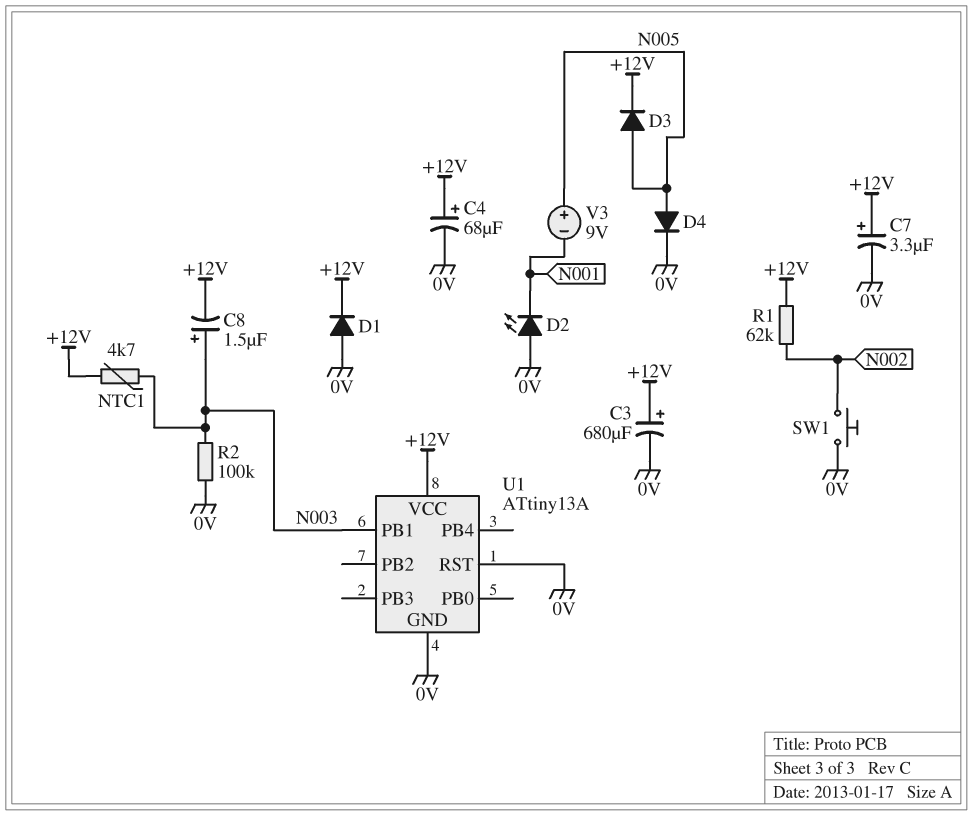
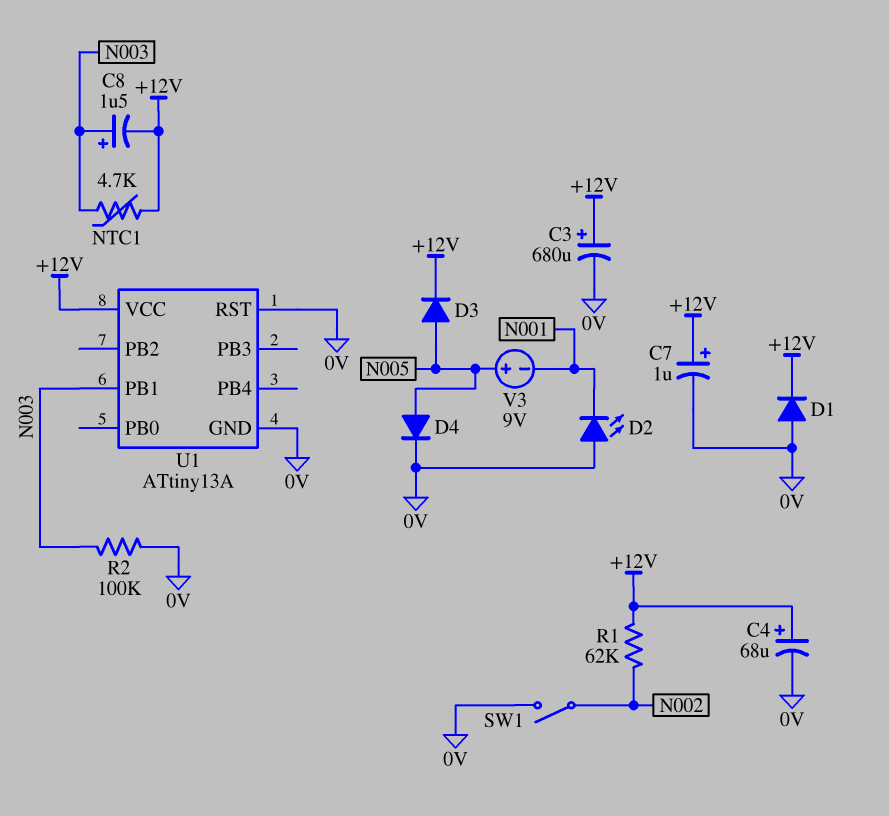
C7: 3.3uF (plus +12V, minus 0V) -> 1uF (plus +12V, minus 0V)
SW1: button (0V, N002) -> switch (0V, N002)

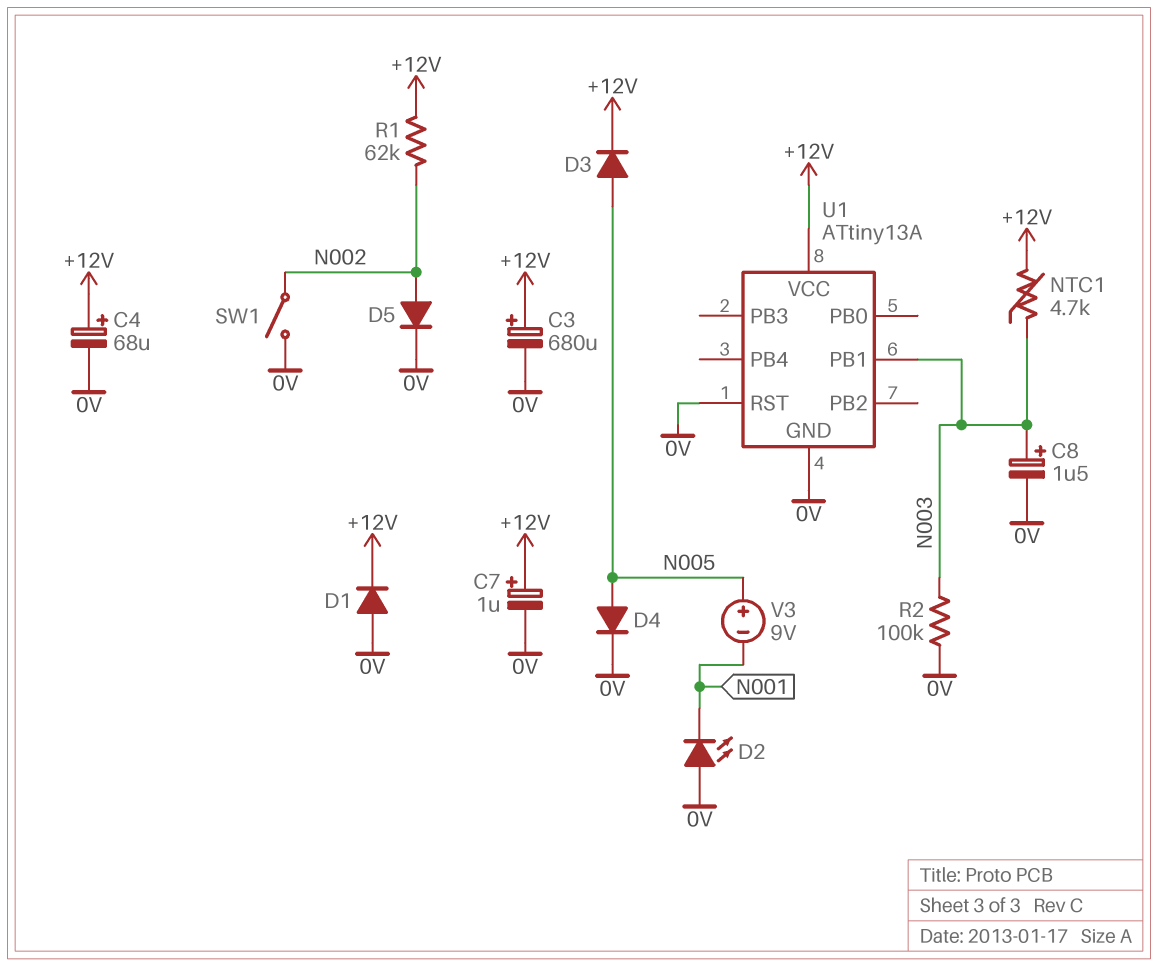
C8: 1.5uF (plus N003, minus +12V) -> 1.5uF (plus N003, minus 0V)
D5: none -> diode (A N002, K 0V)

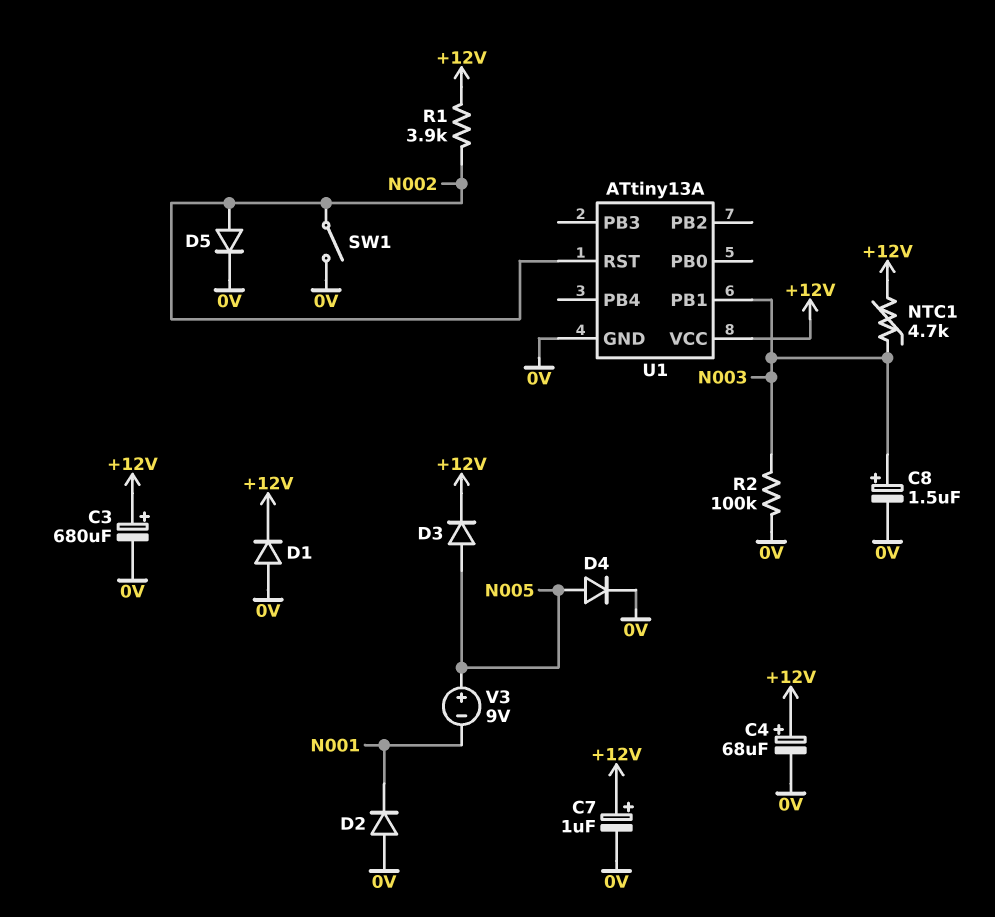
D2: LED (A 0V, K N001) -> diode (A 0V, K N001)
R1: 62k (+12V, N002) -> 3.9k (+12V, N002)
U1 pin RST: 0V -> N002

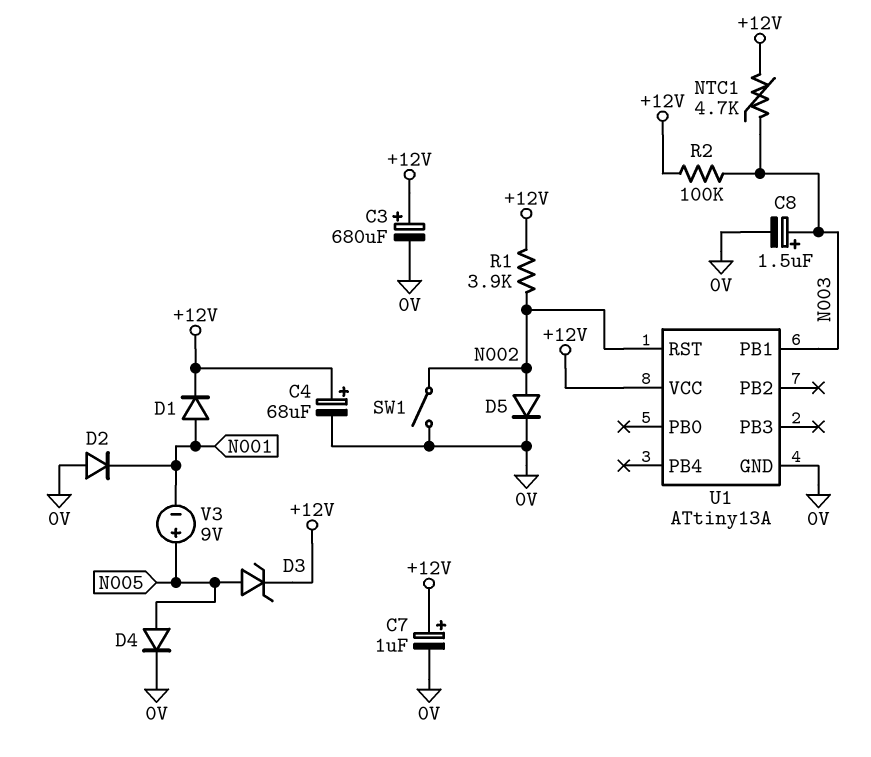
D1: diode (A 0V, K +12V) -> diode (A N001, K +12V)
D3: diode (A N005, K +12V) -> zener (A N005, K +12V)
R2: 100k (0V, N003) -> 100k (+12V, N003)

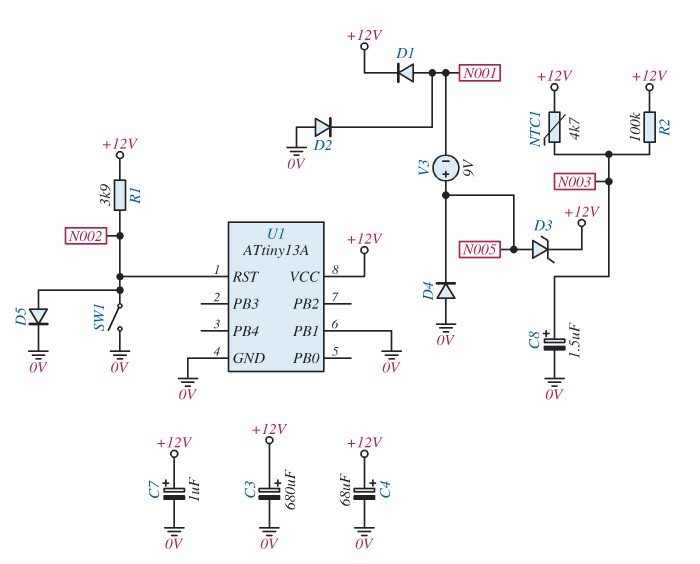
D4: diode (A N005, K 0V) -> diode (A 0V, K N005)
U1 pin PB1: N003 -> 0V

